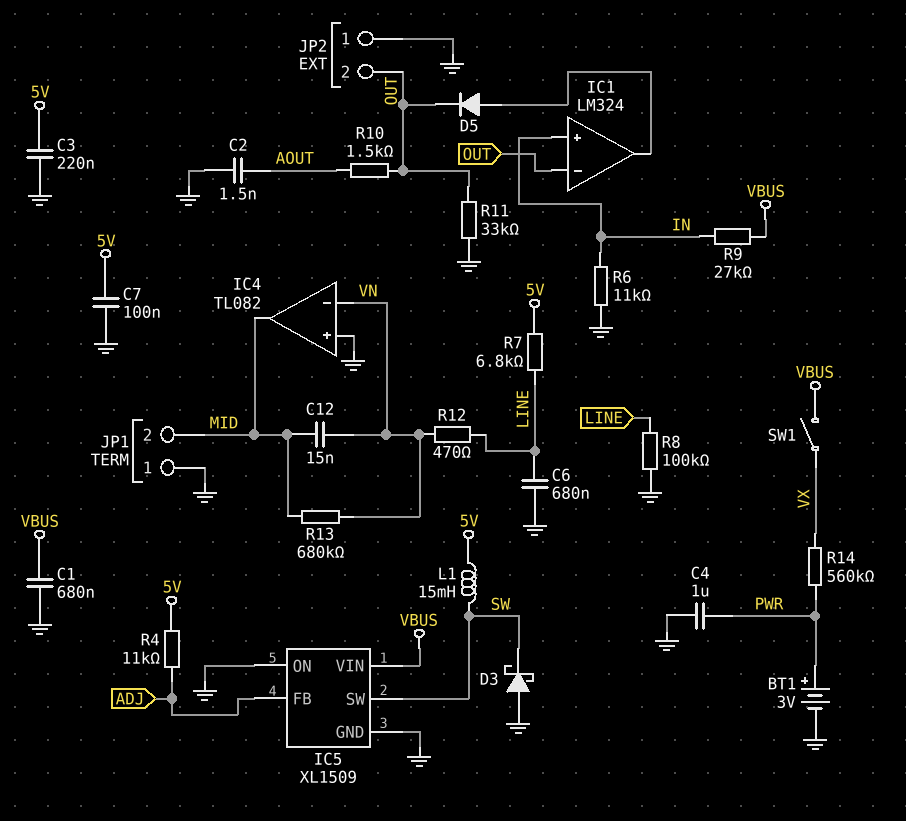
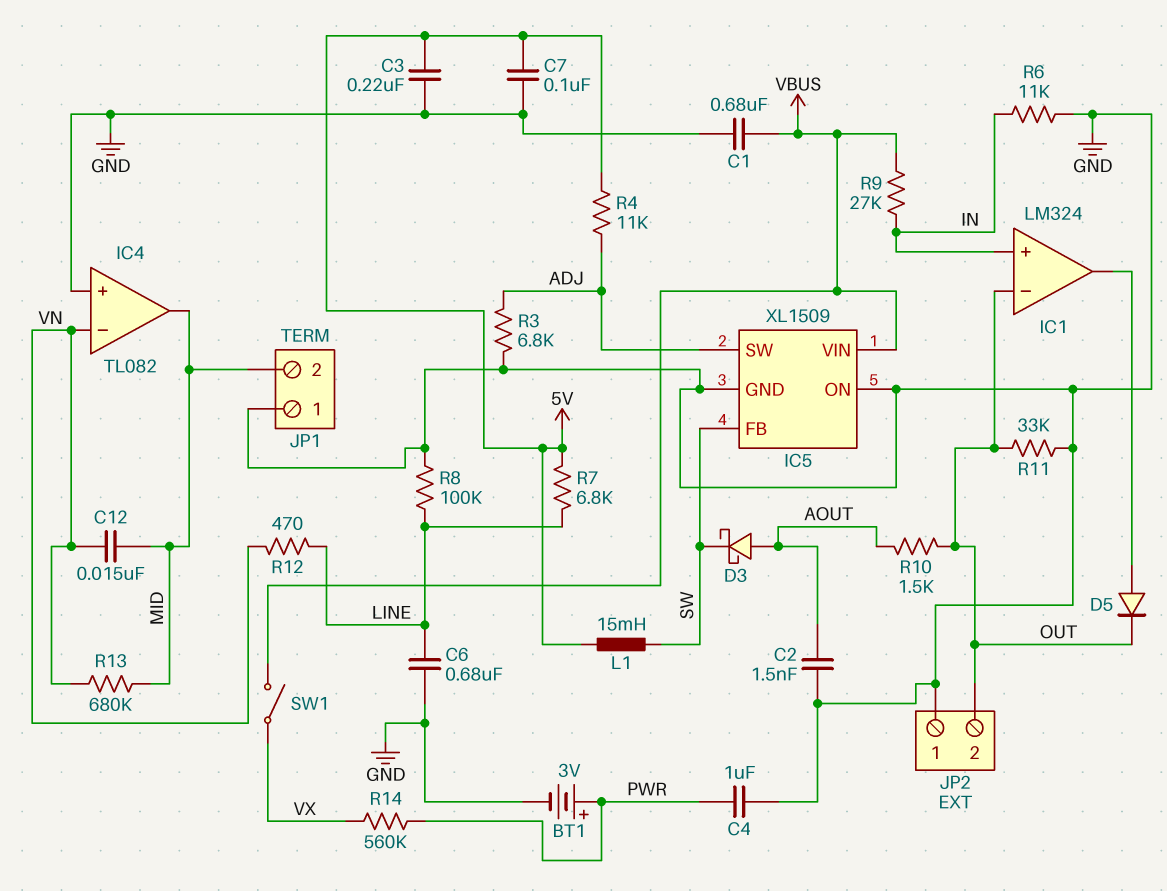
D3: schottky (A GND, K SW) -> schottky (A AOUT, K SW)
IC5 pin FB: ADJ -> SW
IC5 pin SW: SW -> ADJ
R3: none -> 6.8k (ADJ, GND)

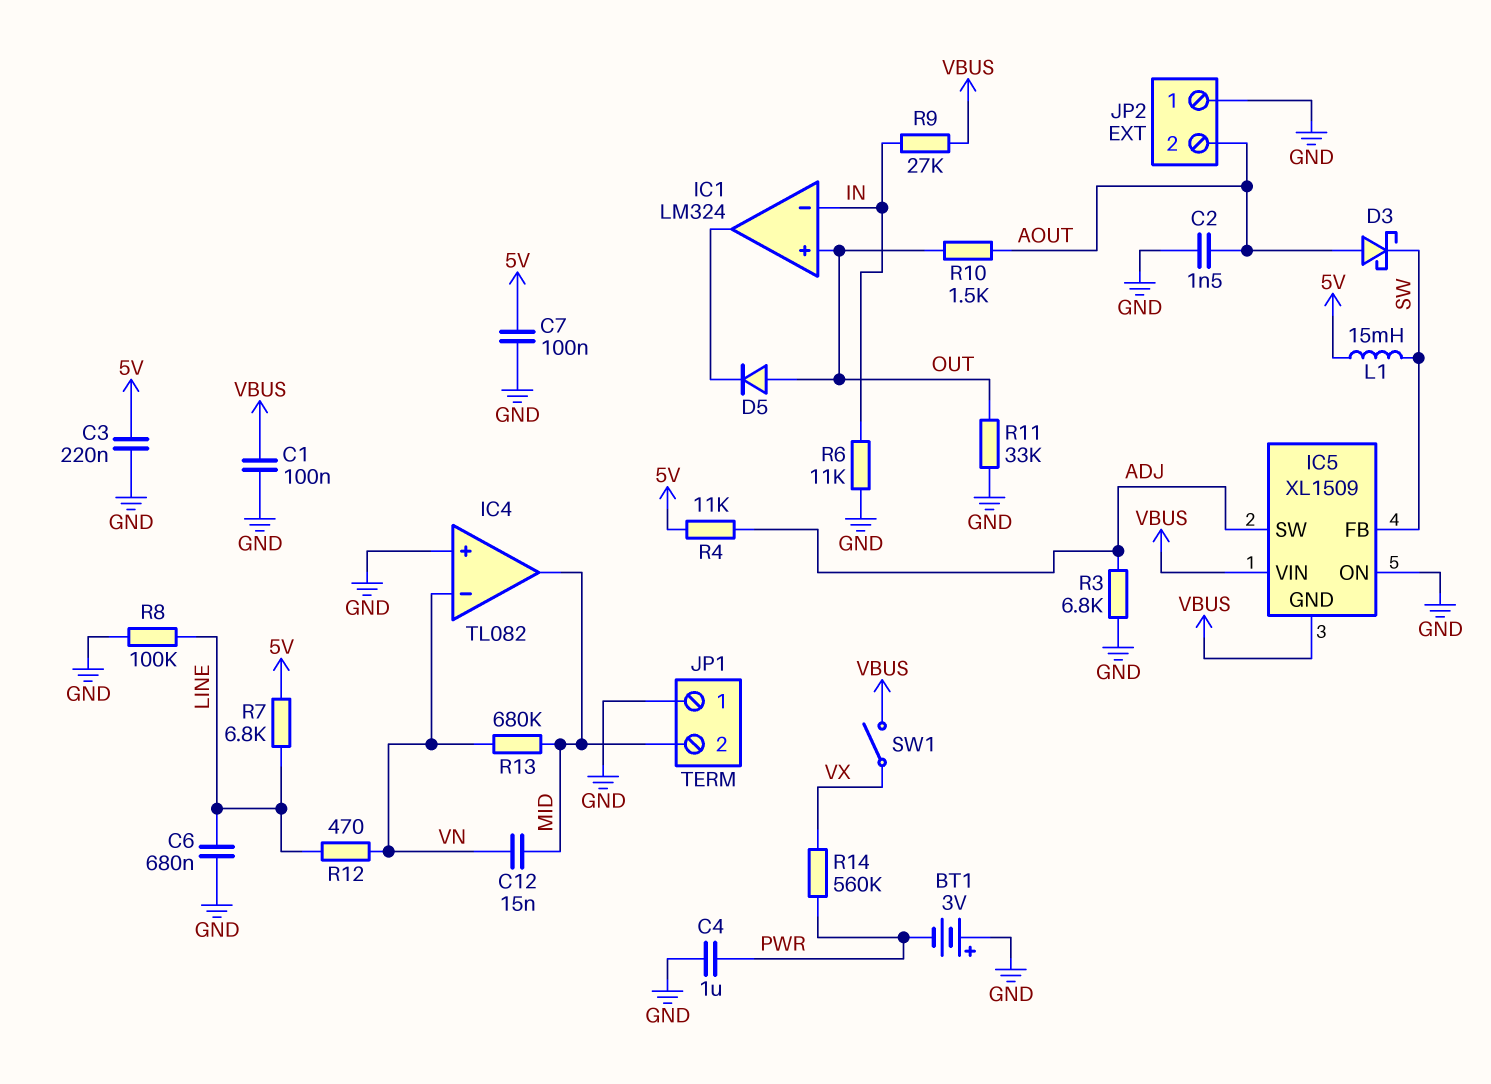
BT1: 3V (plus PWR, minus GND) -> 3V (plus GND, minus PWR)
C1: 680nF (GND, VBUS) -> 100nF (GND, VBUS)
D5: diode (A IC1/out, K OUT) -> diode (A OUT, K IC1/out)
IC1 pin in+: IN -> OUT
IC1 pin in-: OUT -> IN
IC5 pin GND: GND -> VBUS
JP2 pin 2: OUT -> AOUT

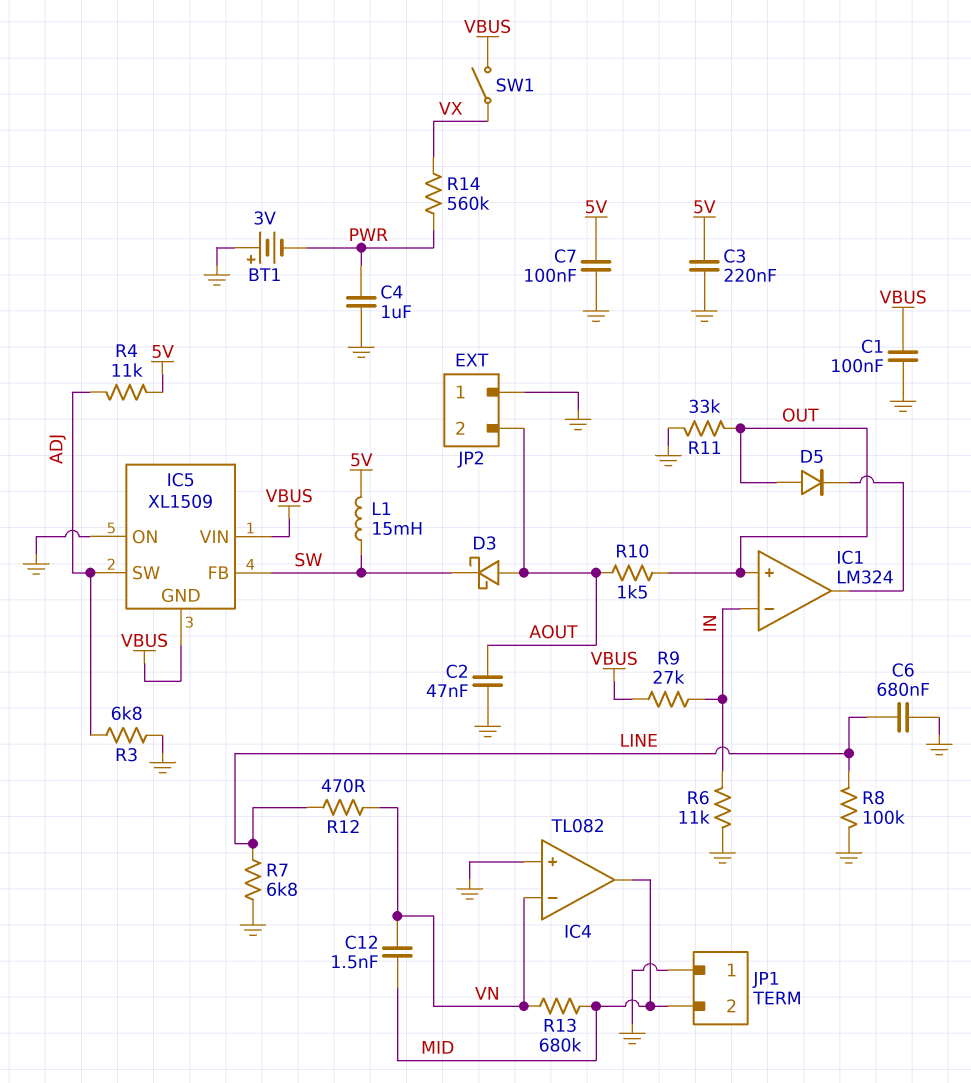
C2: 1.5nF (AOUT, GND) -> 47nF (AOUT, GND)
C12: 15nF (MID, VN) -> 1.5nF (MID, VN)
R7: 6.8k (5V, LINE) -> 6.8k (GND, LINE)

